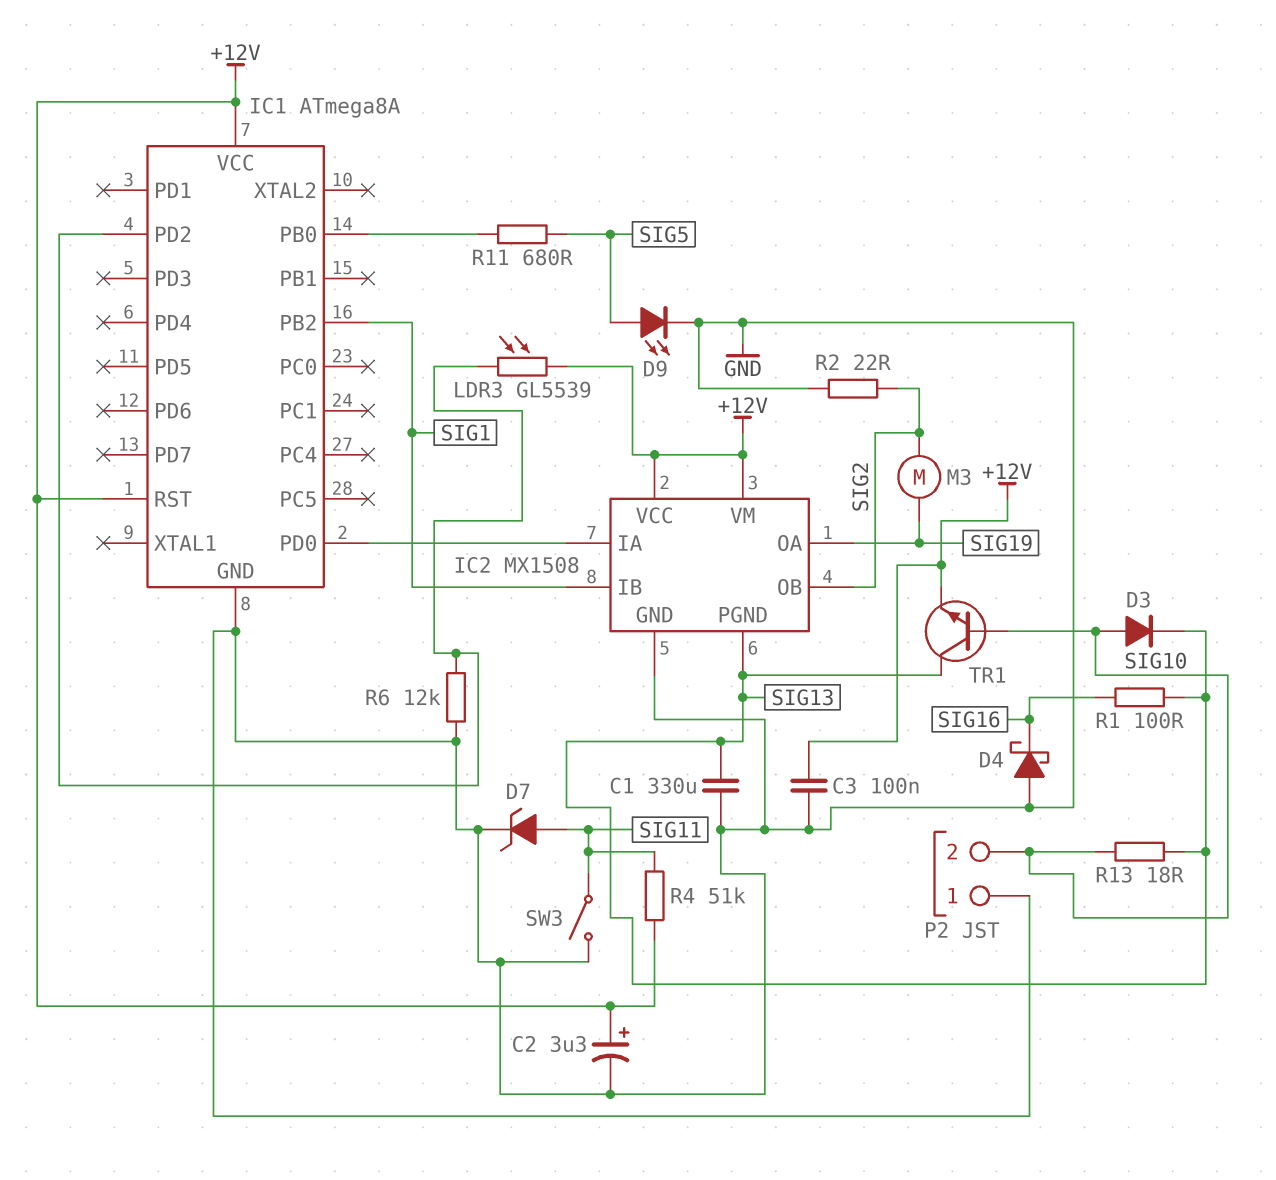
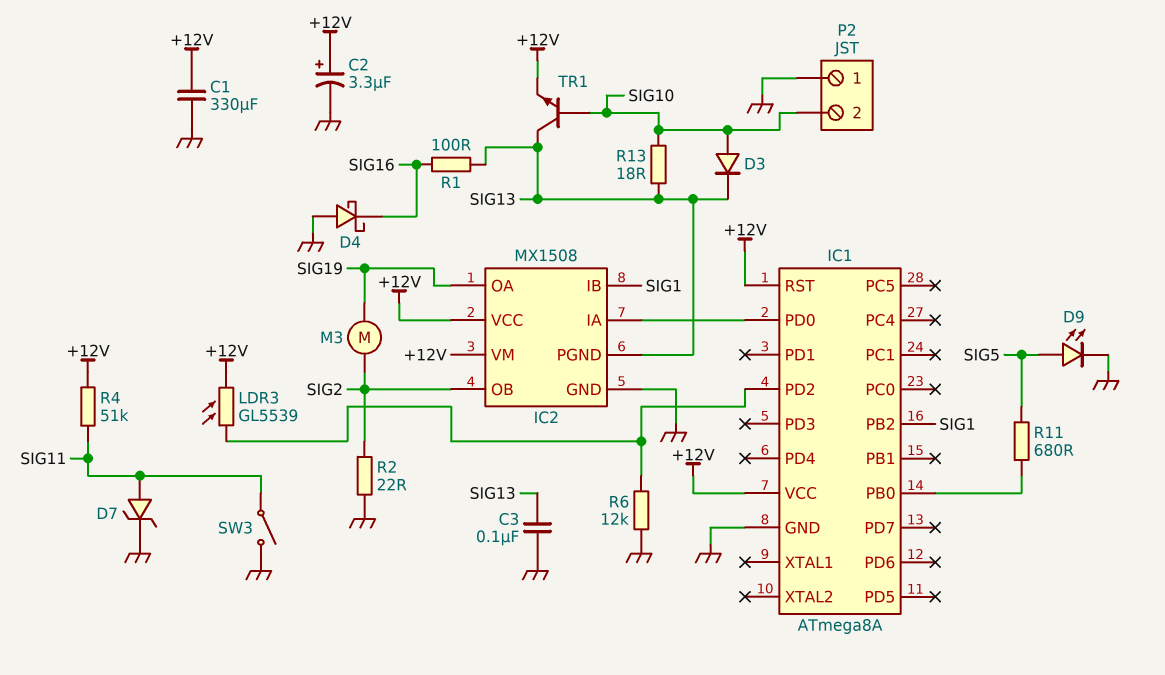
C1: 330uF (GND, SIG13) -> 330uF (+12V, GND)
C3: 100nF (+12V, GND) -> 100nF (GND, SIG13)

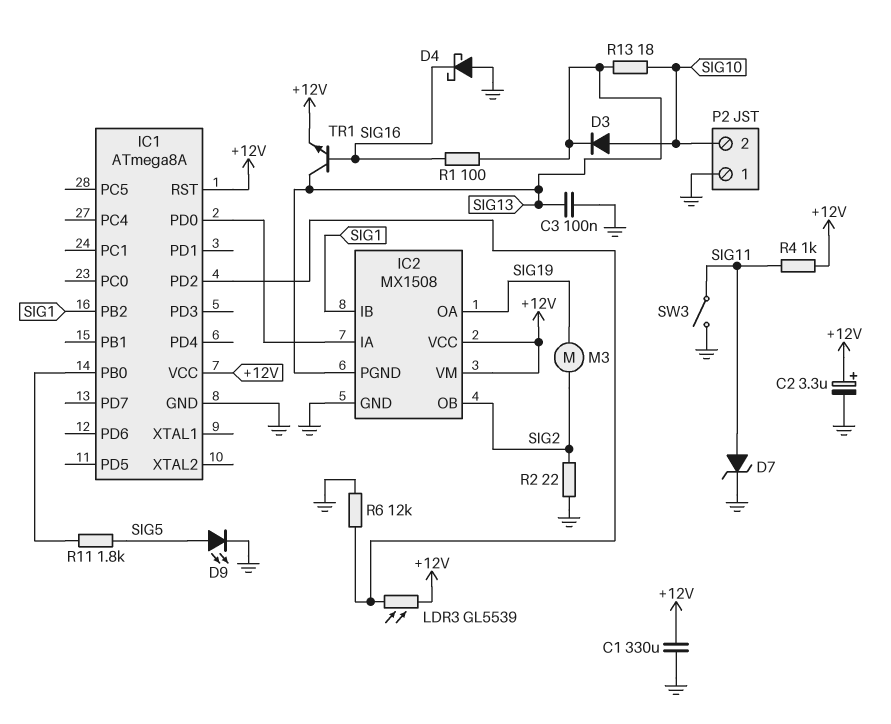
R4: 51k (+12V, SIG11) -> 1k (+12V, SIG11)
R11: 680 (IC1/PB0, SIG5) -> 1.8k (IC1/PB0, SIG5)
TR1: NPN (B SIG10, C SIG13, E +12V) -> NPN (B SIG16, C SIG13, E +12V)

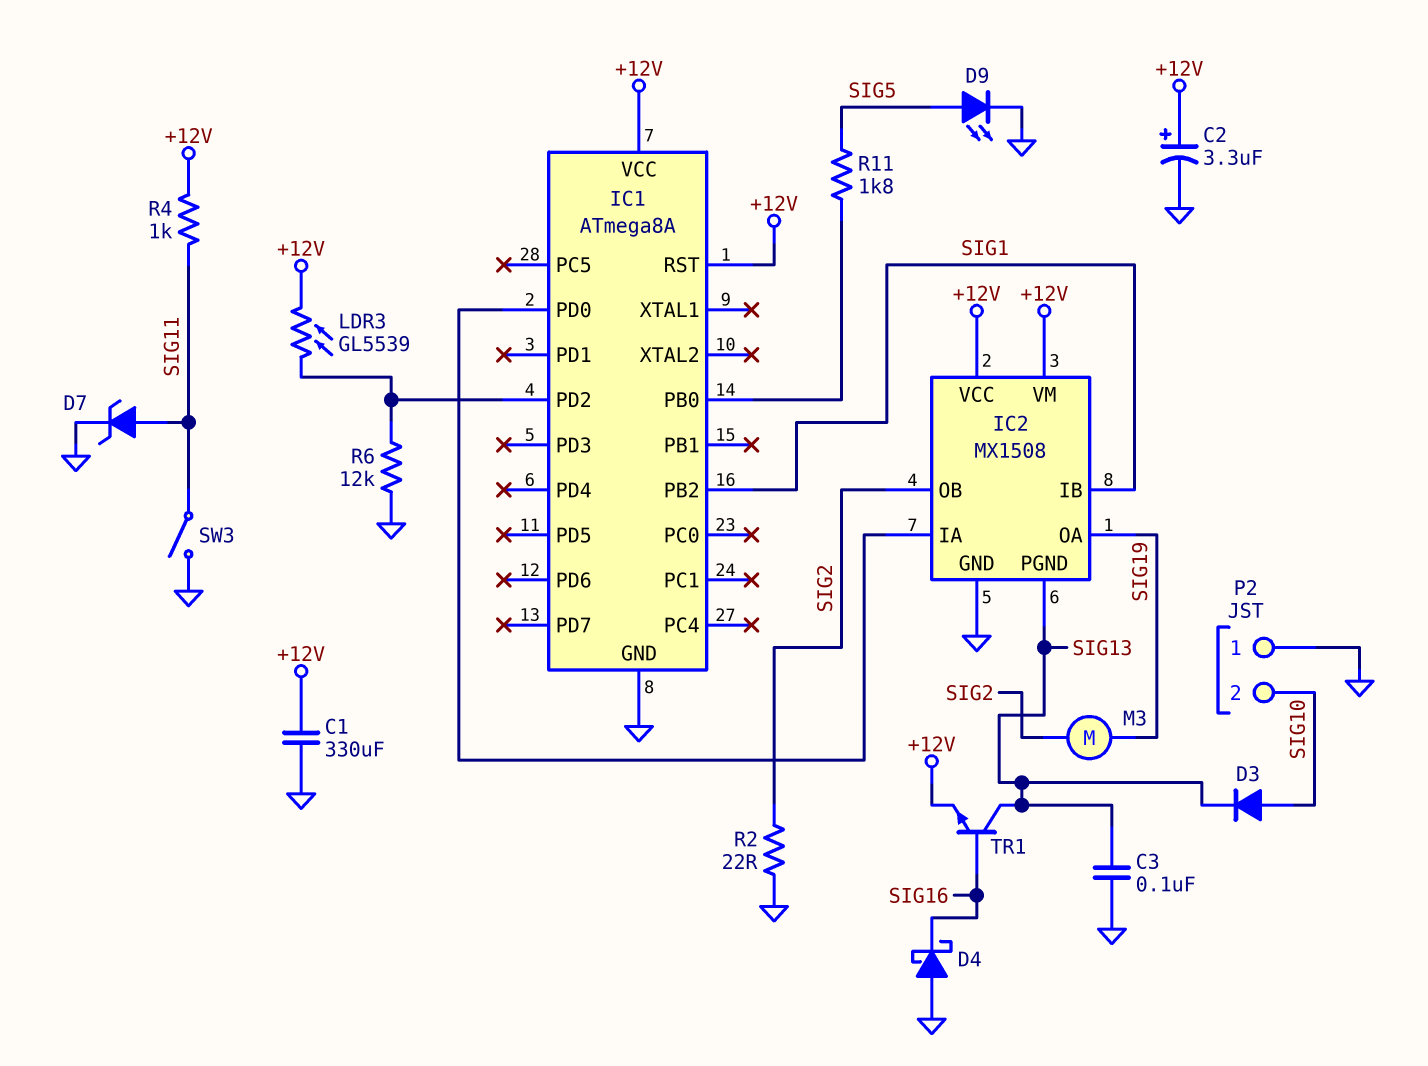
R1: 100 (SIG13, SIG16) -> none
R13: 18 (SIG10, SIG13) -> none

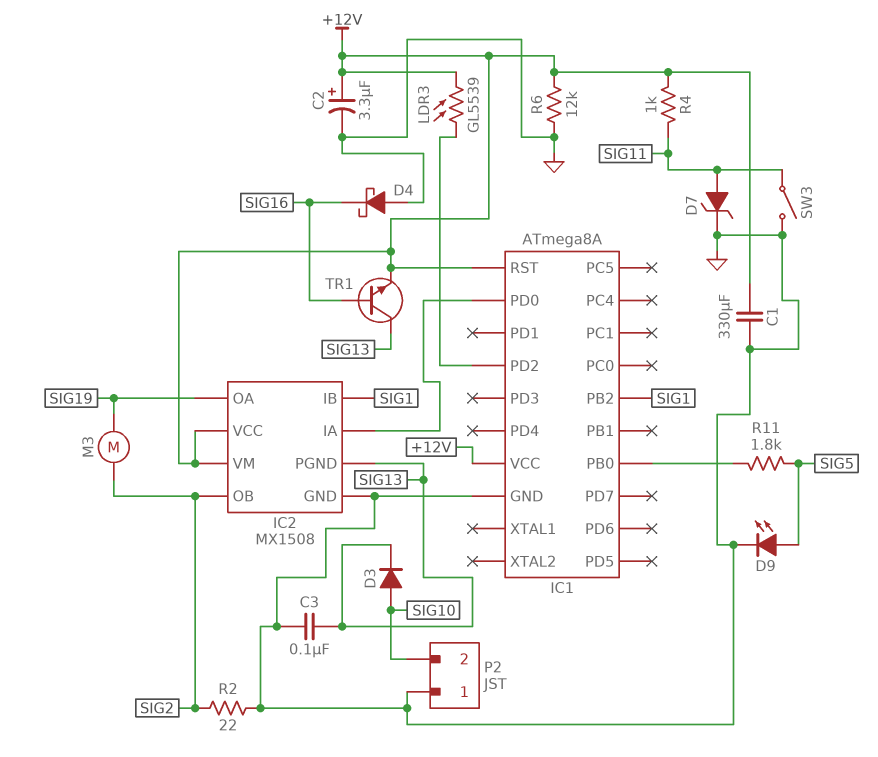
R6: 12k (GND, IC1/PD2) -> 12k (+12V, GND)

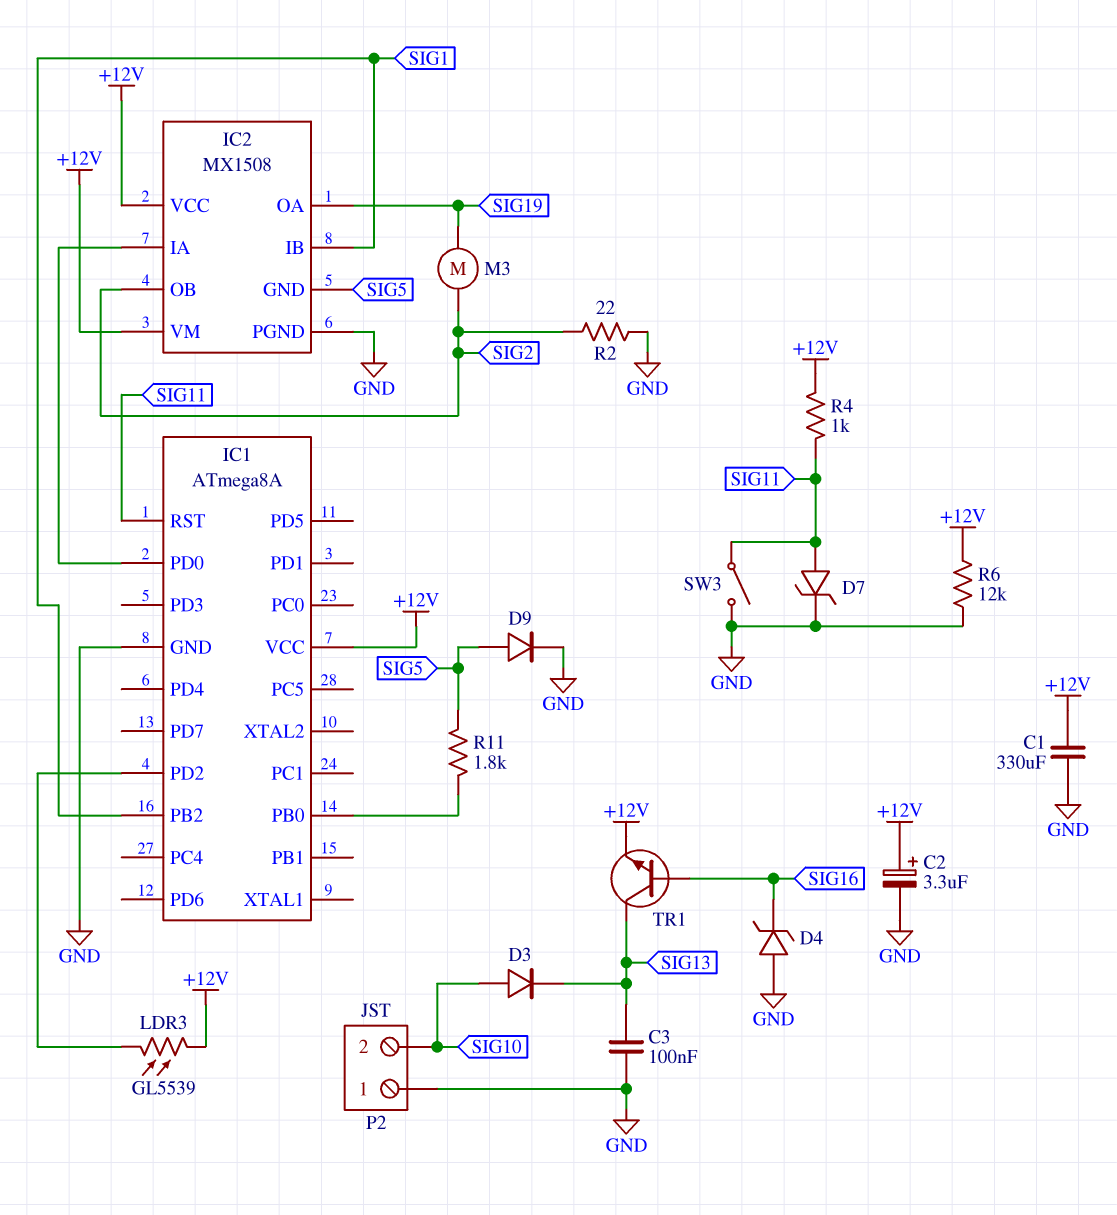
D4: schottky (A GND, K SIG16) -> zener (A GND, K SIG16)
D9: LED (A SIG5, K GND) -> diode (A SIG5, K GND)
IC1 pin RST: +12V -> SIG11
IC2 pin GND: GND -> SIG5
IC2 pin PGND: SIG13 -> GND

